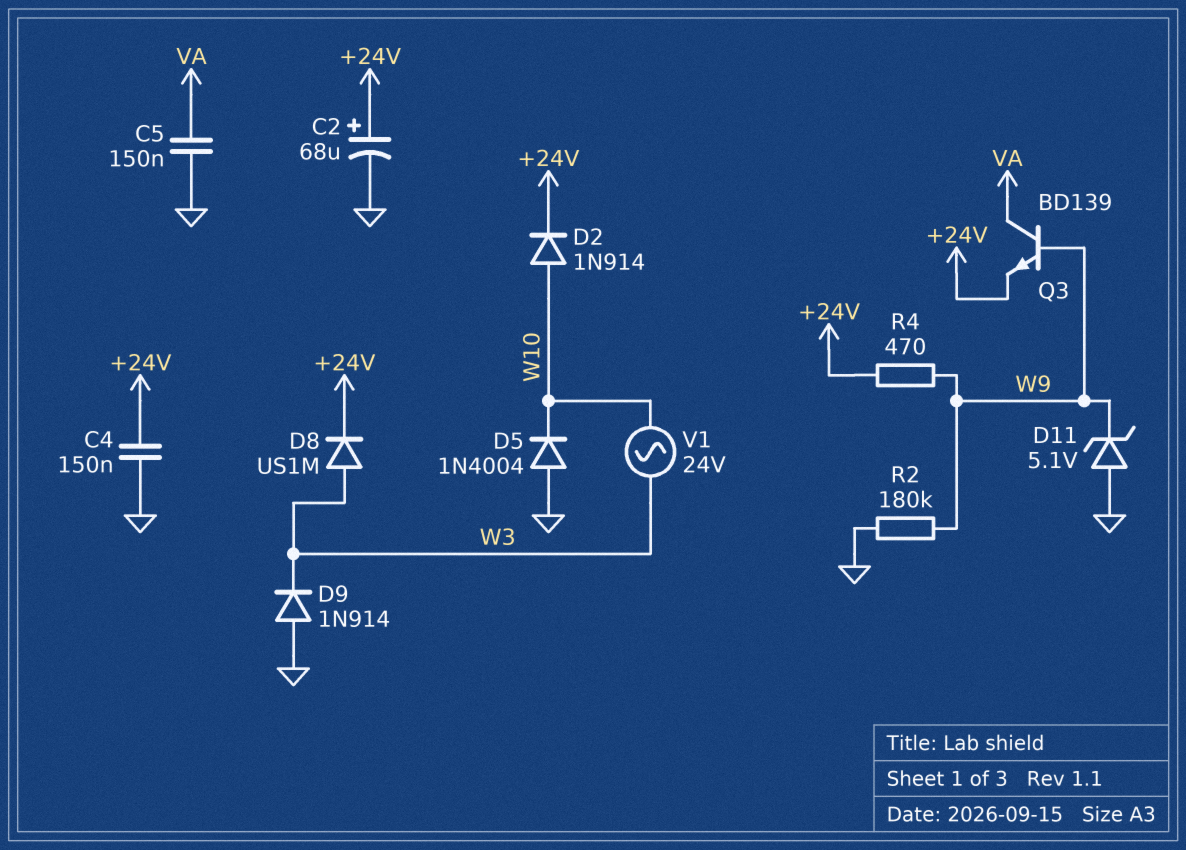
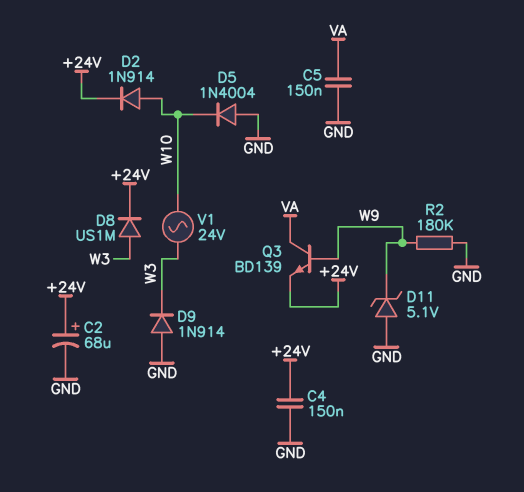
R4: 470 (+24V, W9) -> none

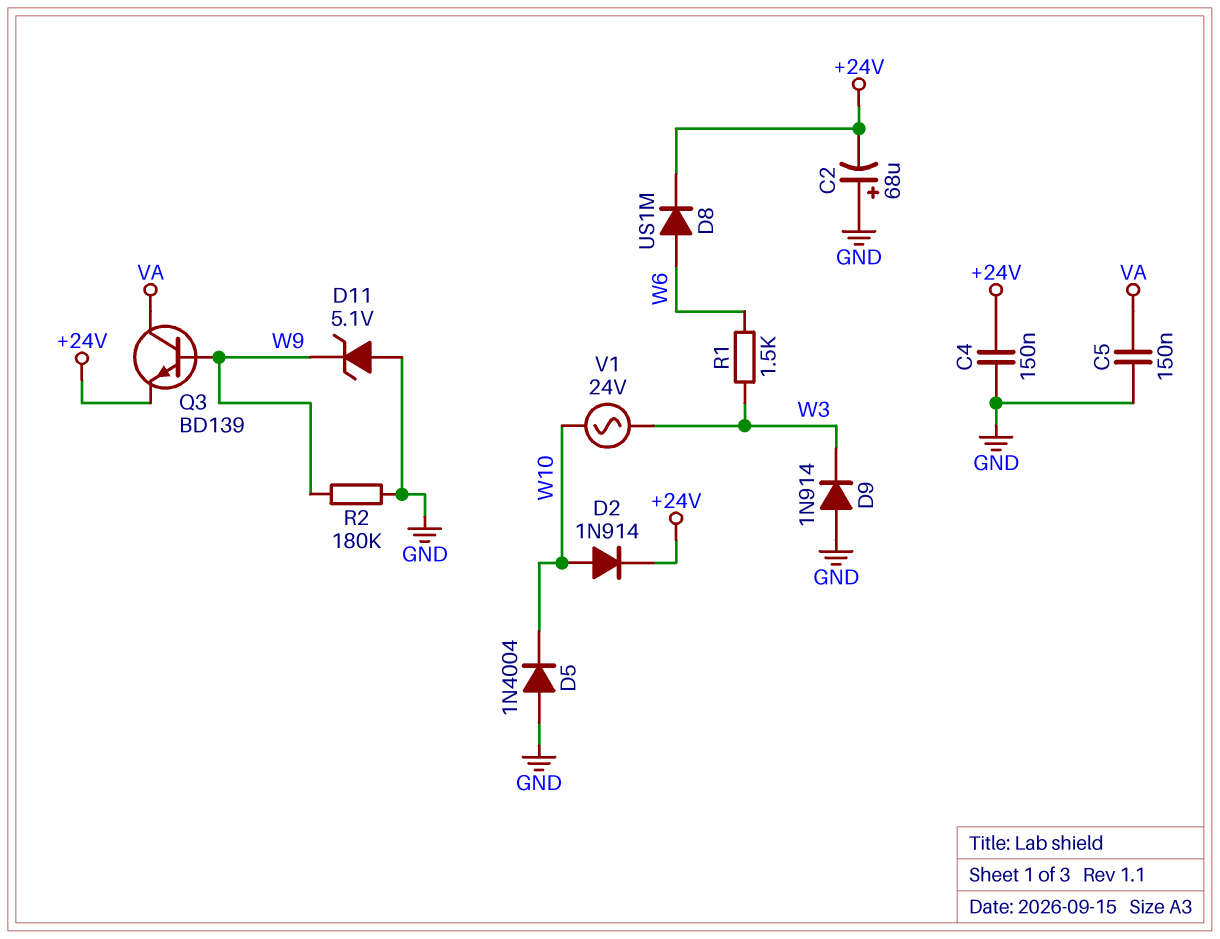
C2: 68uF (plus +24V, minus GND) -> 68uF (plus GND, minus +24V)
D8: diode US1M (A W3, K +24V) -> diode US1M (A W6, K +24V)
R1: none -> 1.5k (W3, W6)

